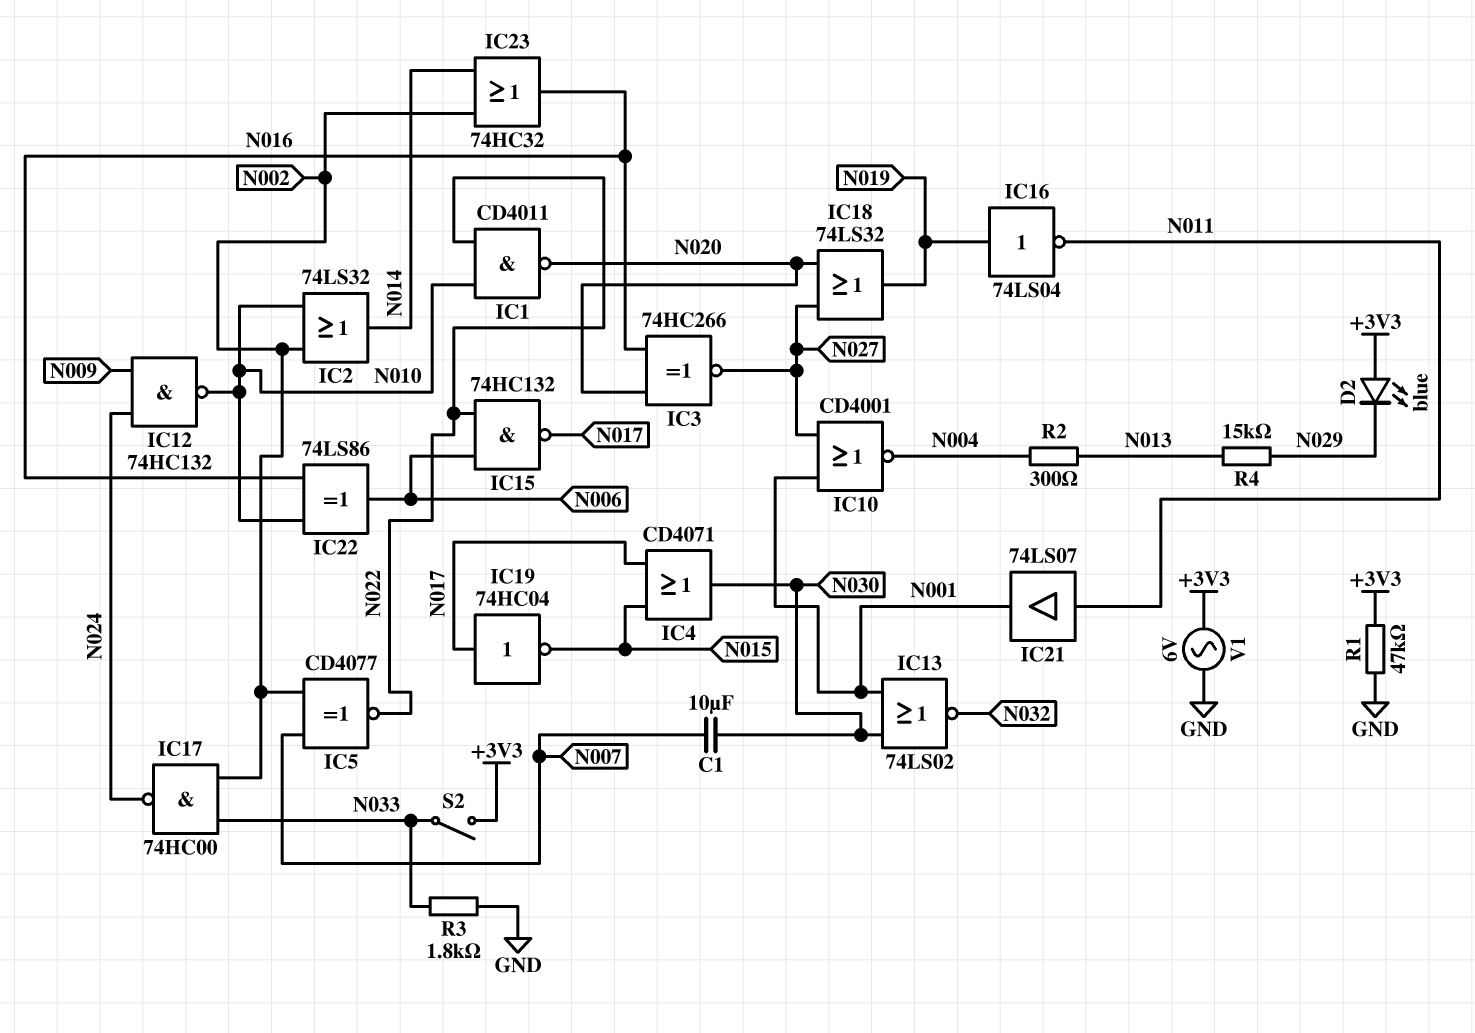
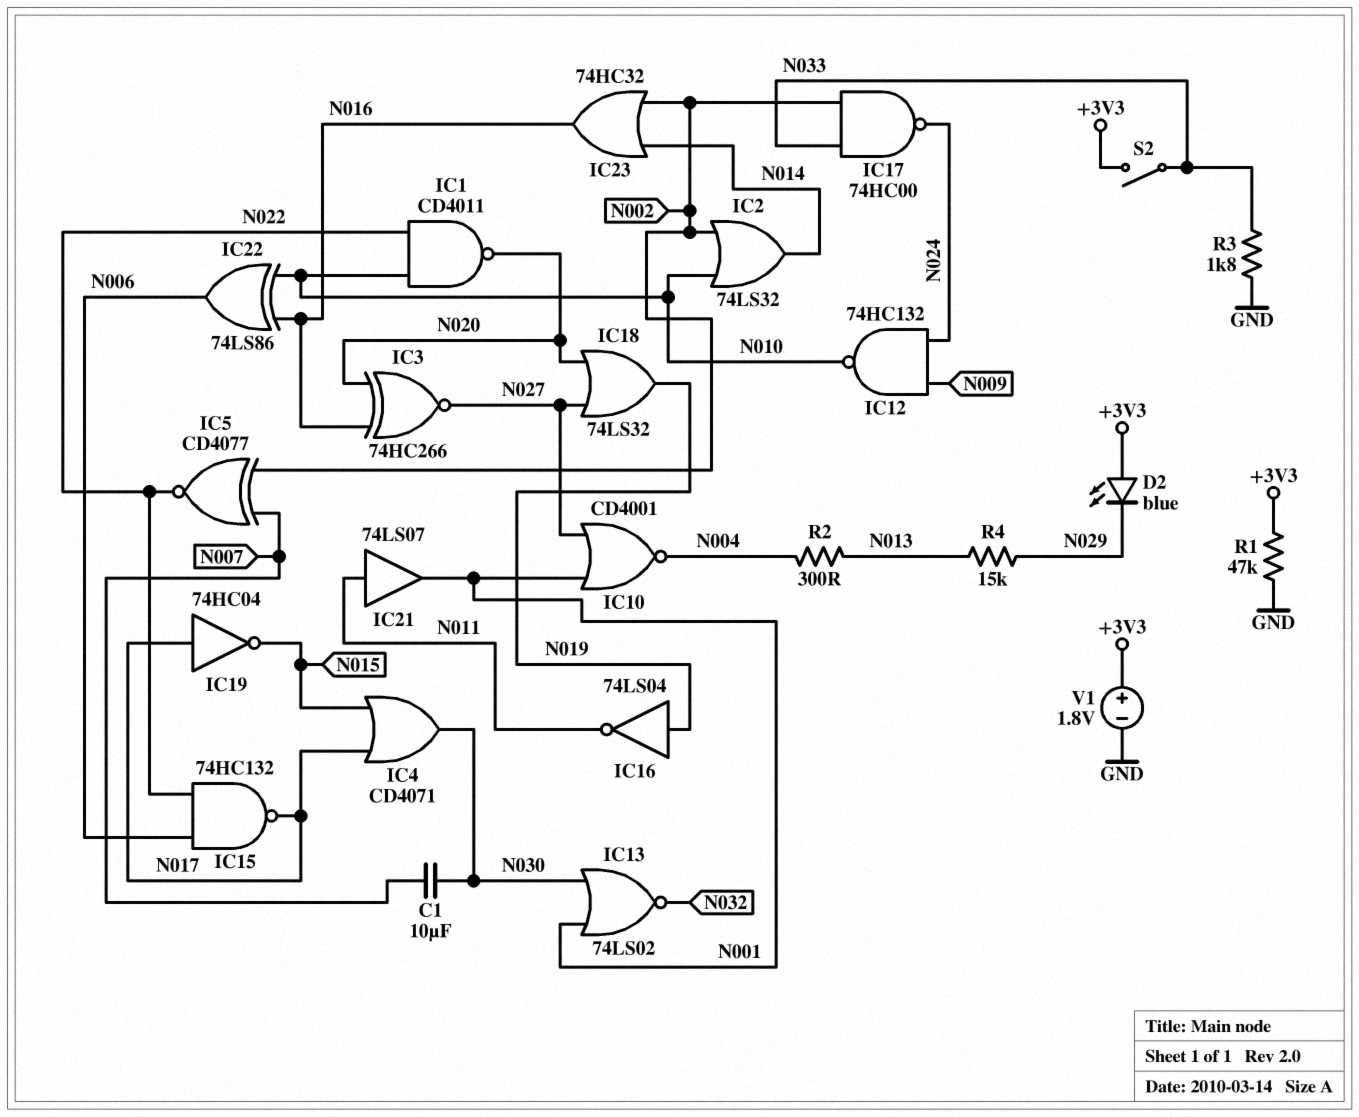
V1: AC 6V (+3V3, GND) -> 1.8V (plus +3V3, minus GND)

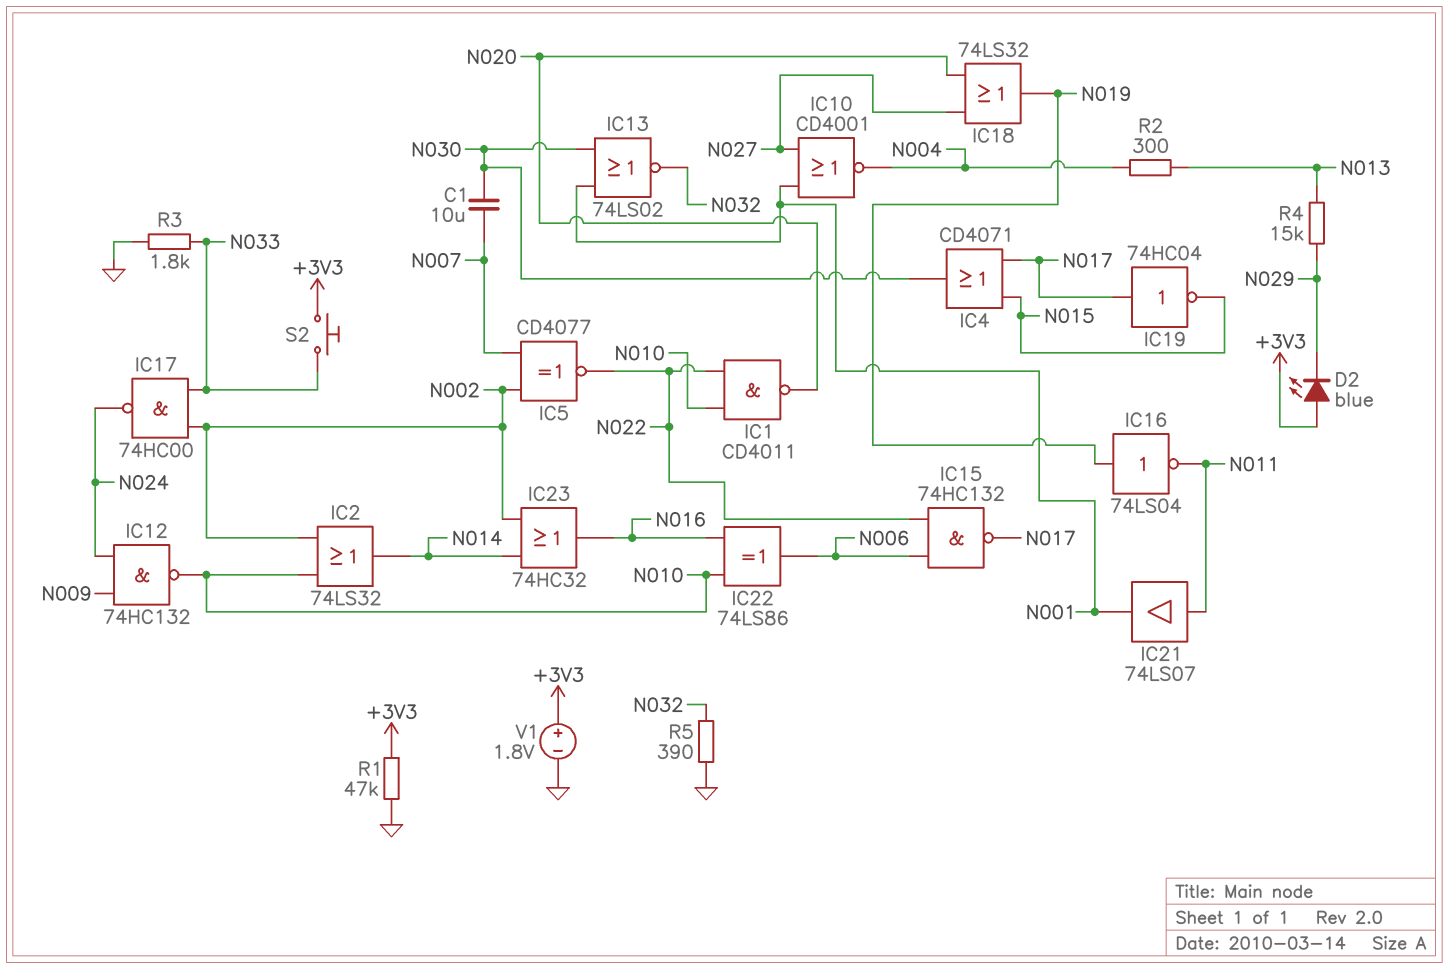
IC3: XNOR 74HC266 (in N016, in N020, out N027) -> none
R5: none -> 390 (GND, N032)
S2: switch (+3V3, N033) -> button (+3V3, N033)

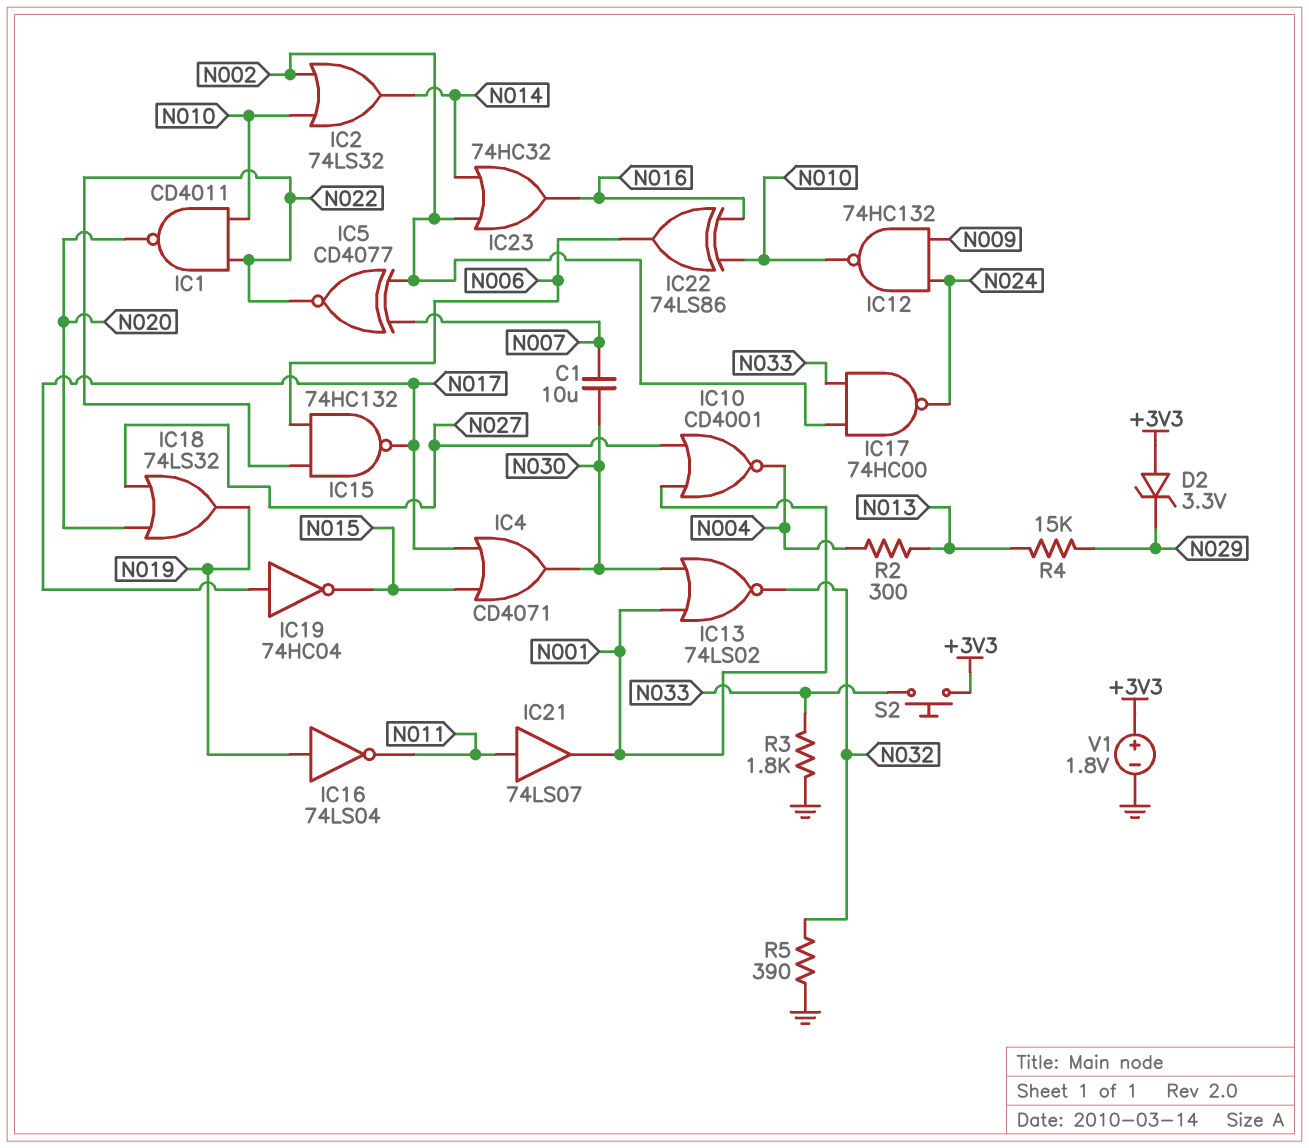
D2: LED blue (A +3V3, K N029) -> zener 3.3V (A +3V3, K N029)
R1: 47k (+3V3, GND) -> none

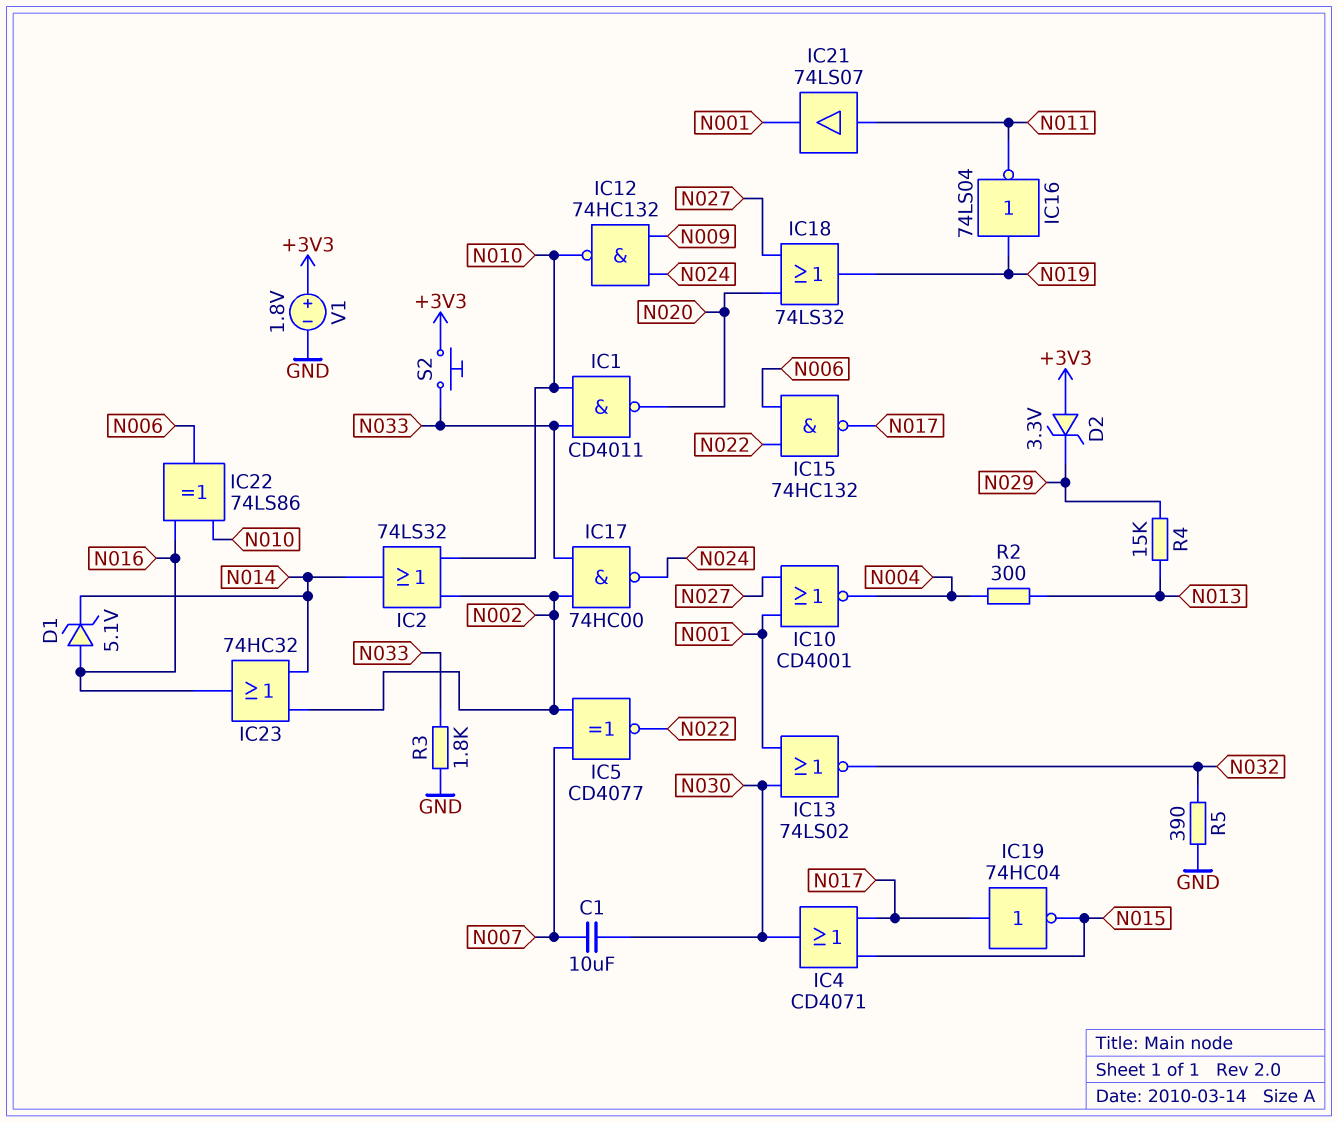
D1: none -> zener 5.1V (A N016, K N014)
IC1: NAND CD4011 (in N010, in N022, out N020) -> NAND CD4011 (in N010, in N033, out N020)

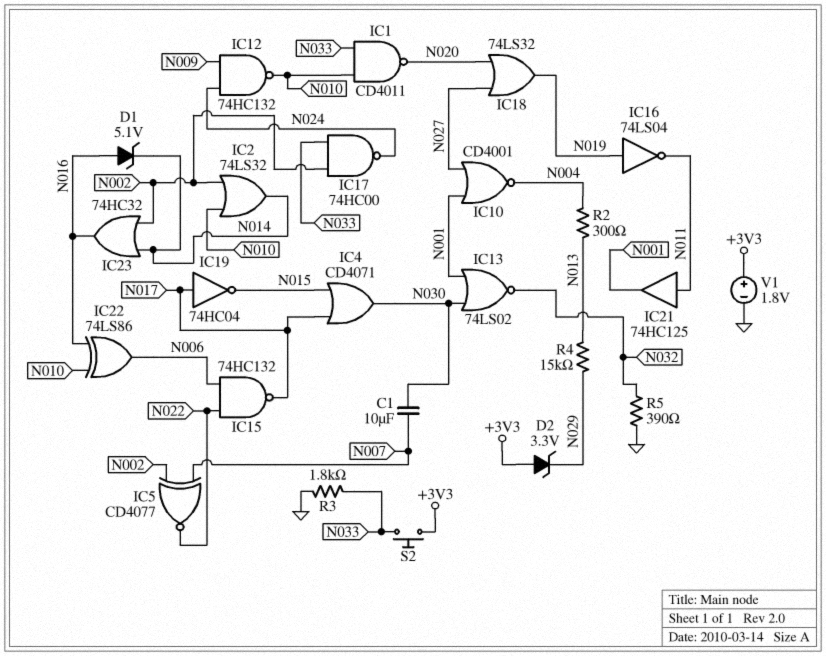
IC21: buffer 74LS07 (in N011, out N001) -> buffer 74HC125 (in N011, out N001)

